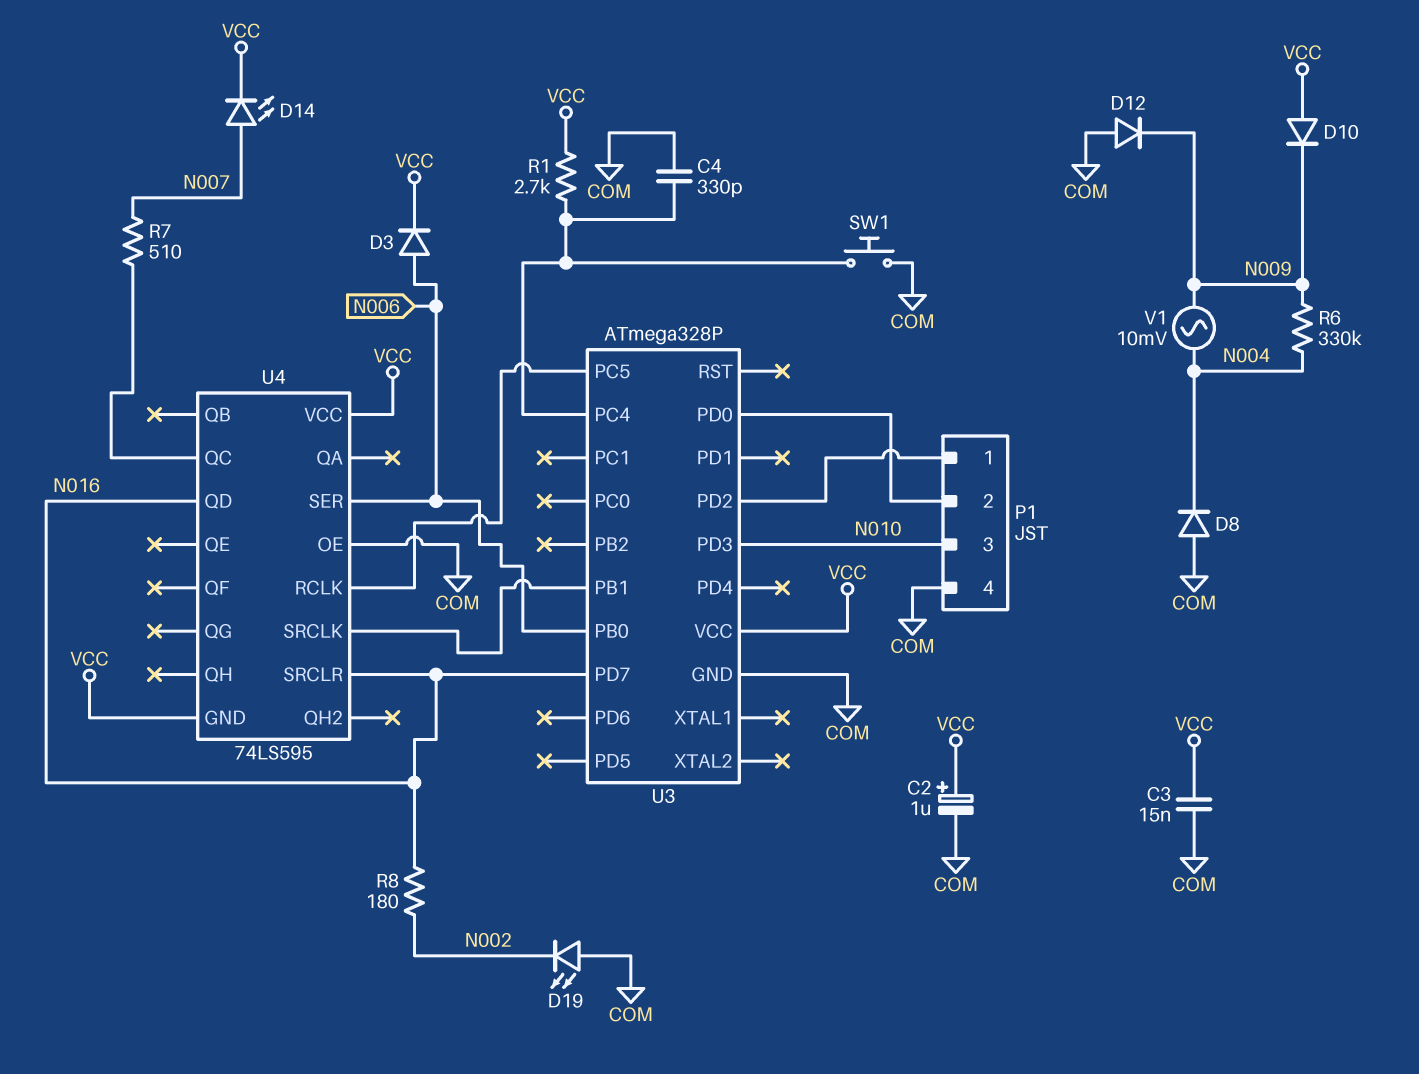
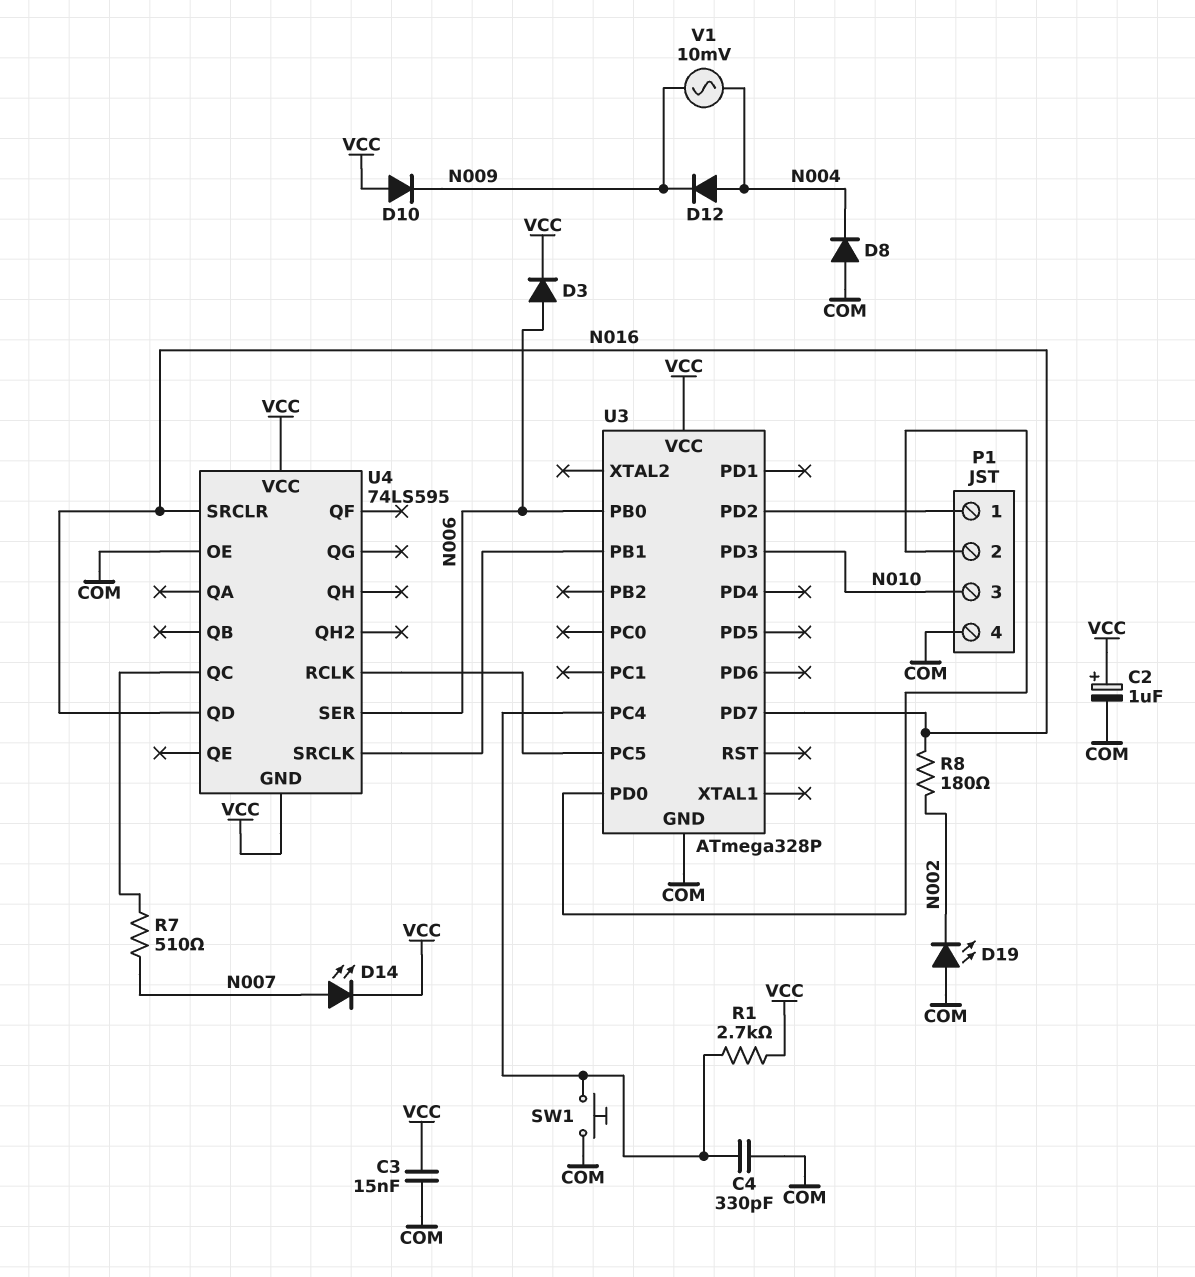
D12: diode (A COM, K N009) -> diode (A N004, K N009)
R6: 330k (N004, N009) -> none

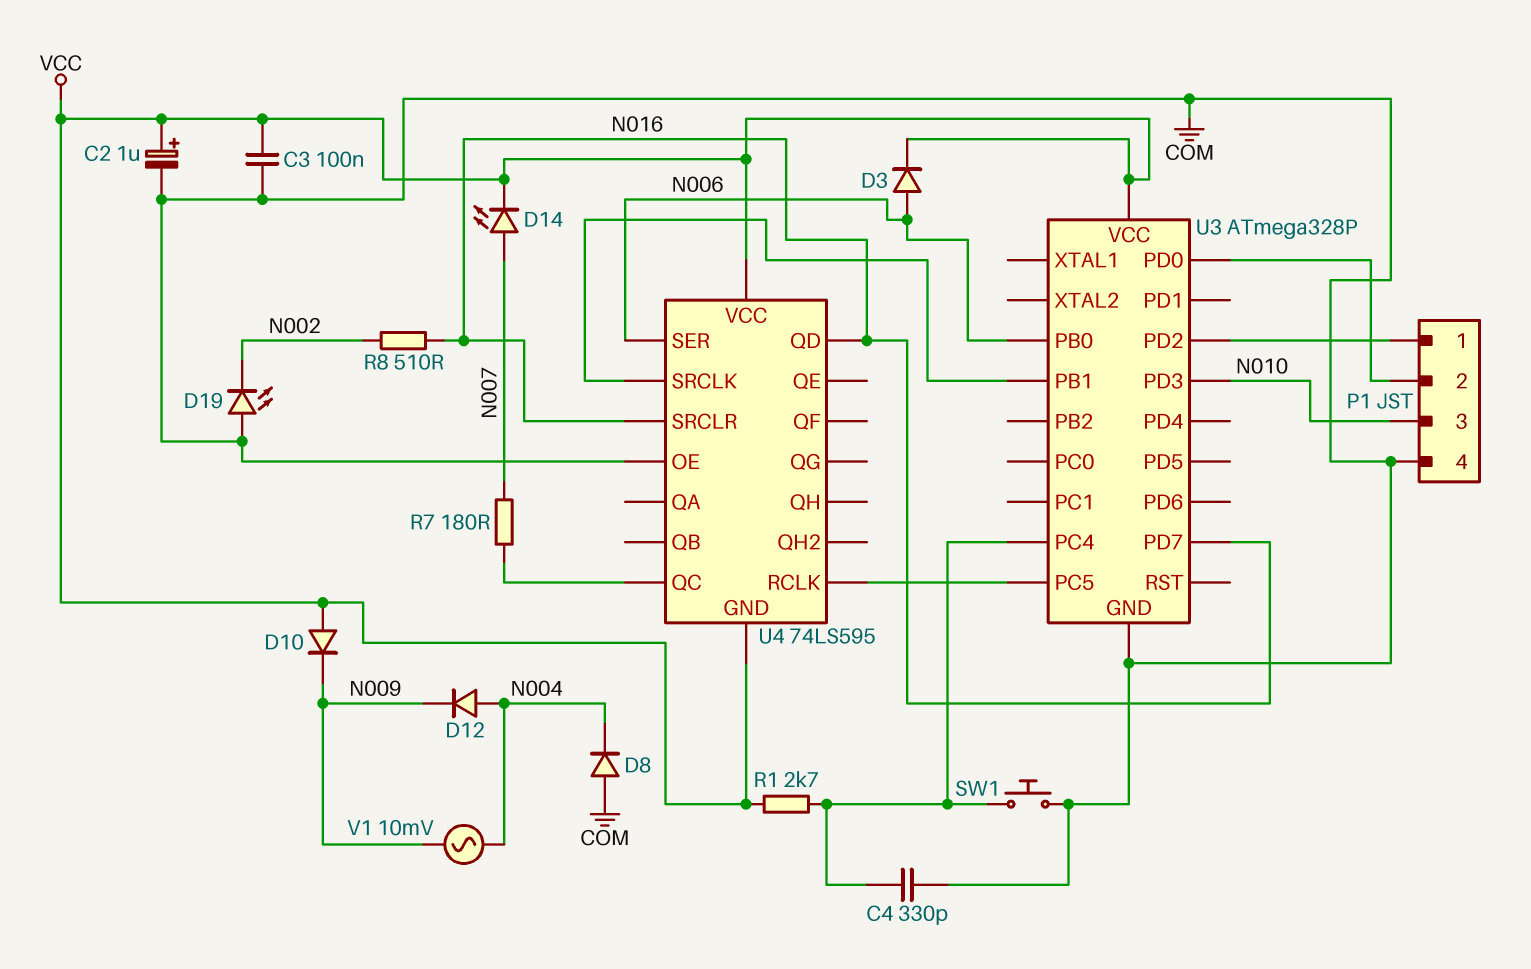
C3: 15nF (COM, VCC) -> 100nF (COM, VCC)
R7: 510 (N007, U4/QC) -> 180 (N007, U4/QC)
R8: 180 (N002, N016) -> 510 (N002, N016)

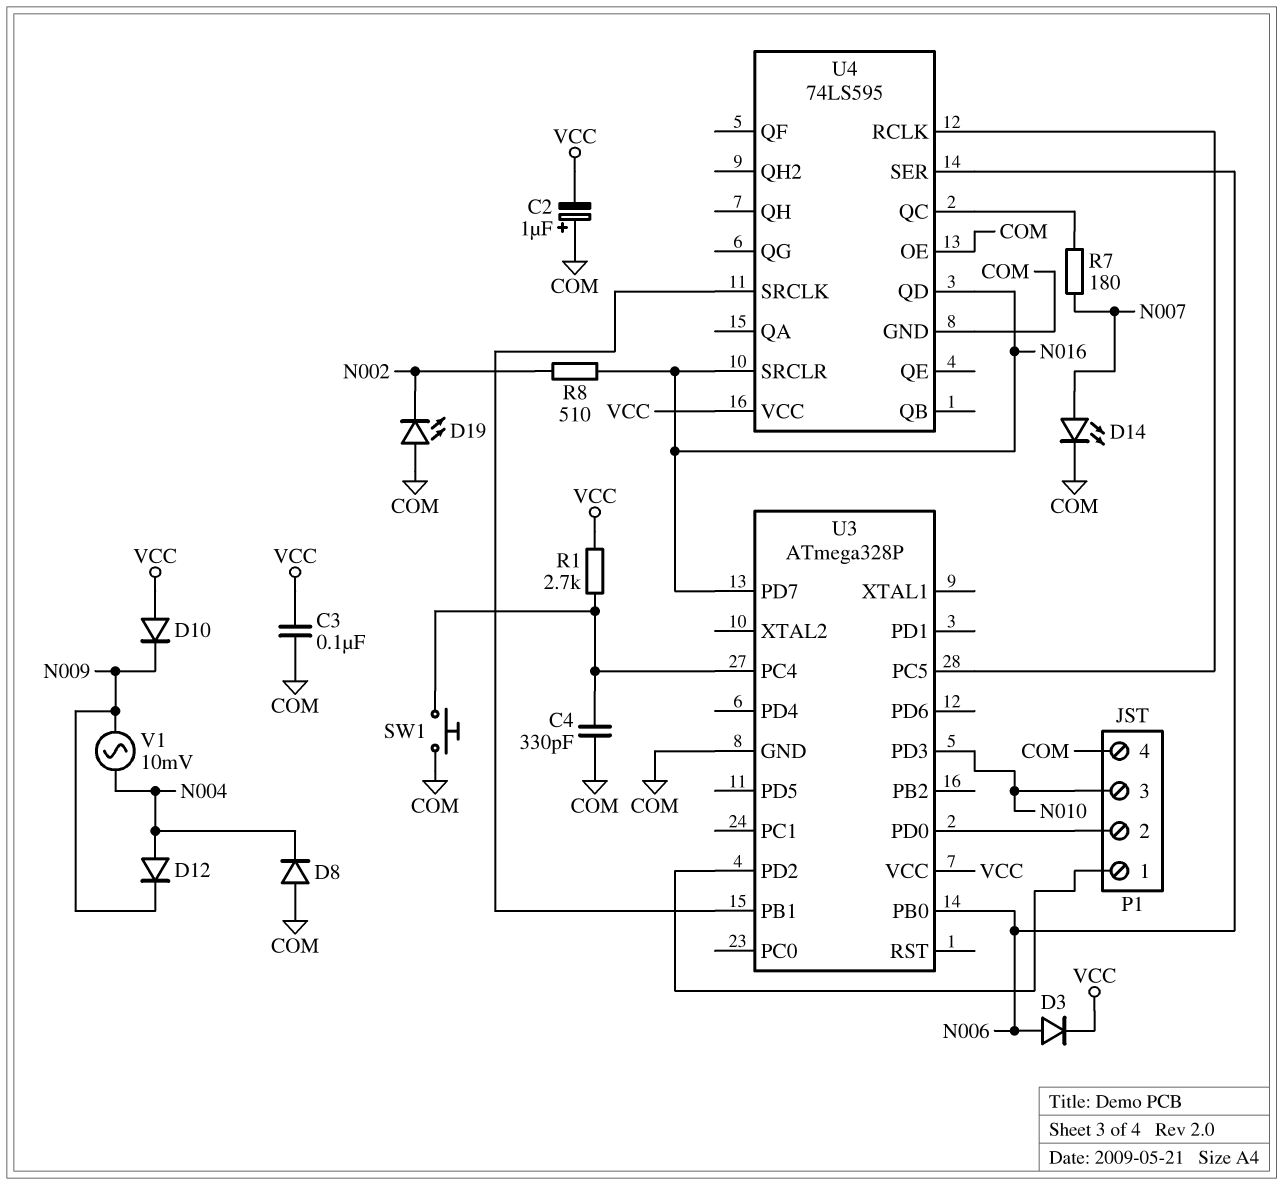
C2: 1uF (plus VCC, minus COM) -> 1uF (plus COM, minus VCC)
D14: LED (A N007, K VCC) -> LED (A N007, K COM)
U4 pin GND: VCC -> COM

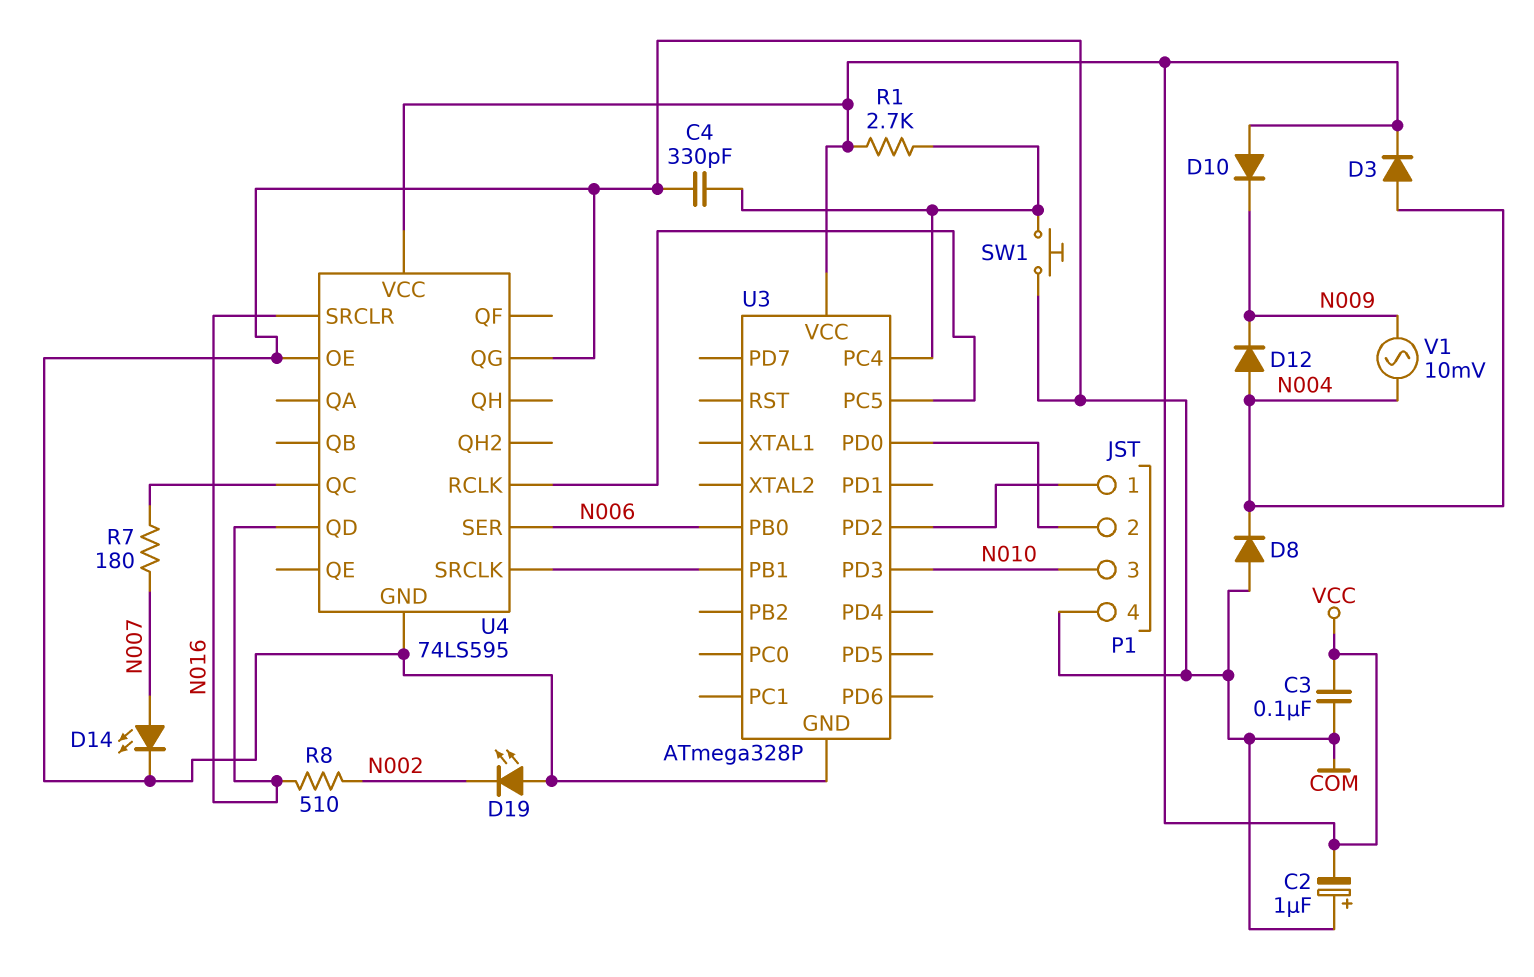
D3: diode (A N006, K VCC) -> diode (A N004, K VCC)
U3 pin PD7: N016 -> none
U4 pin QG: none -> COM

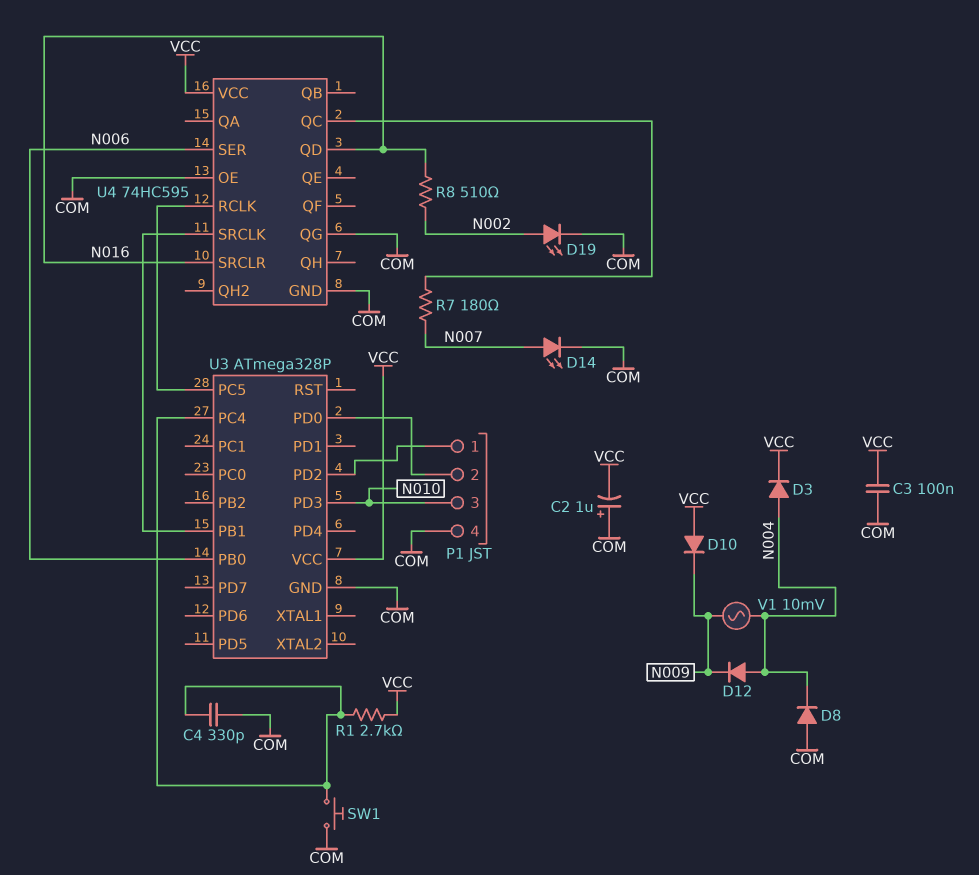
D19: LED (A COM, K N002) -> LED (A N002, K COM)
U4: 74LS595 -> 74HC595

